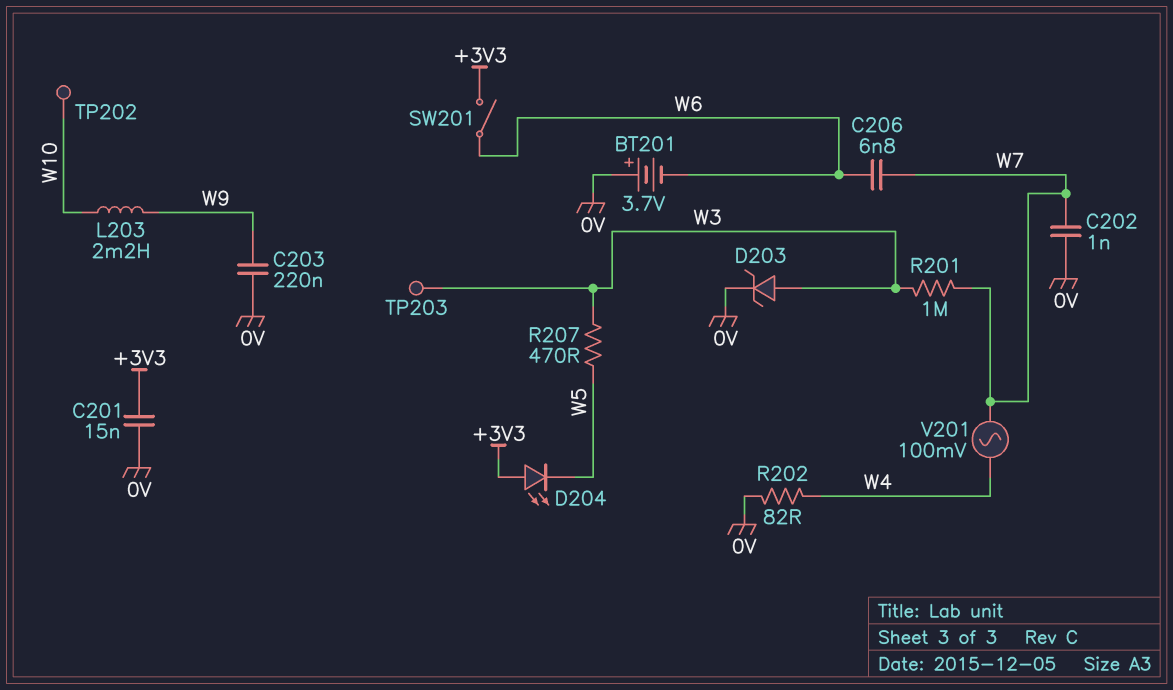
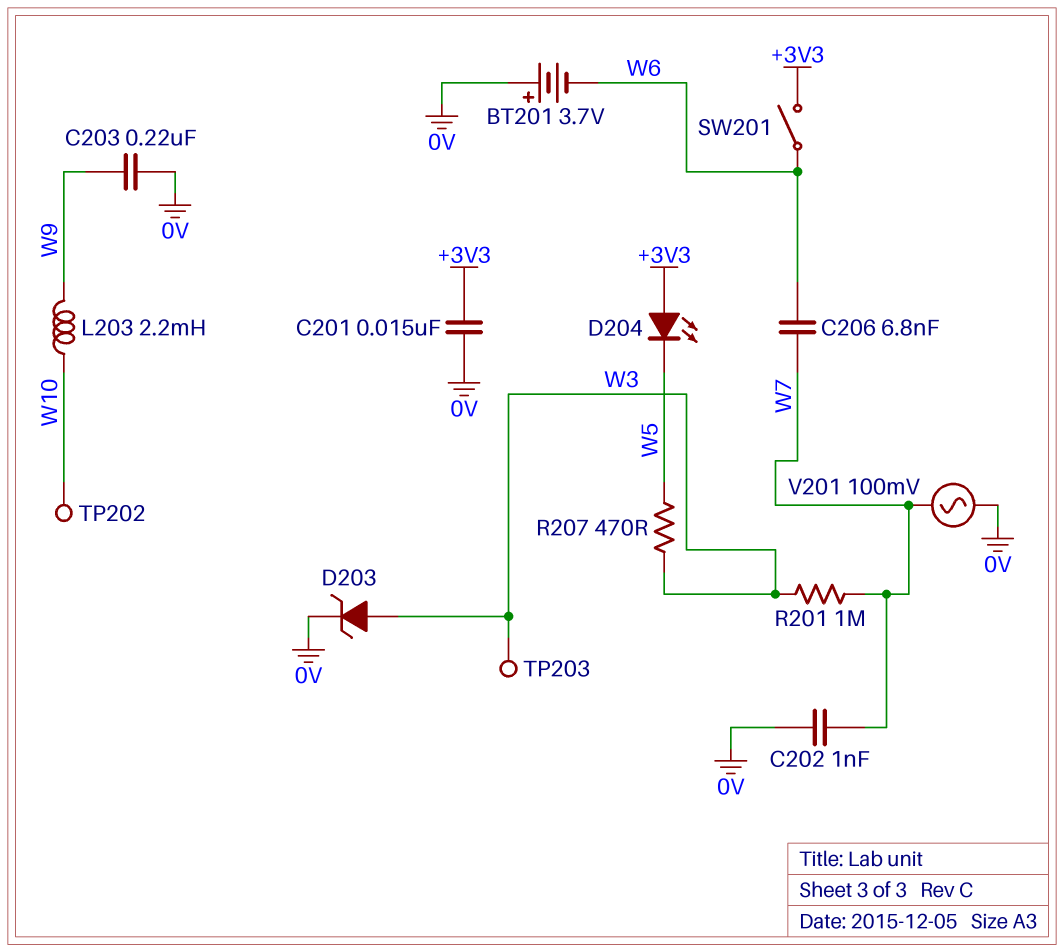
R202: 82 (0V, W4) -> none
V201: AC 100mV (W4, W7) -> AC 100mV (0V, W7)

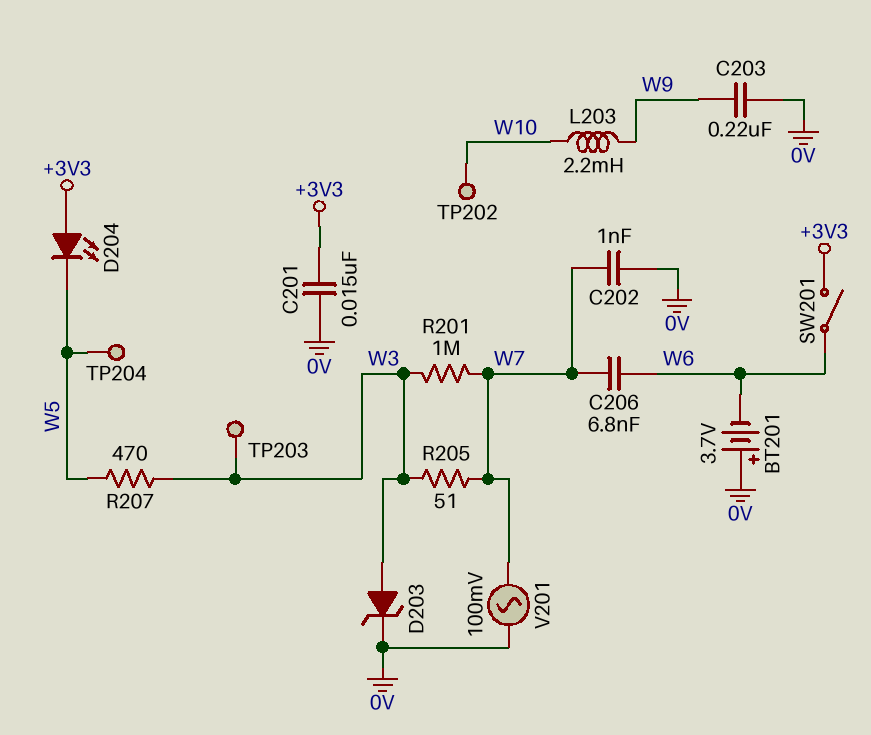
R205: none -> 51 (W3, W7)
TP204: none -> test point (W5)

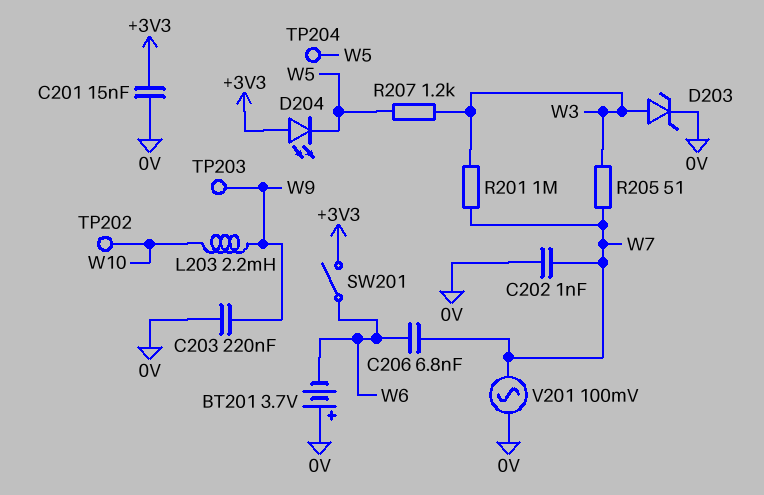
R207: 470 (W3, W5) -> 1.2k (W3, W5)
TP203: test point (W3) -> test point (W9)

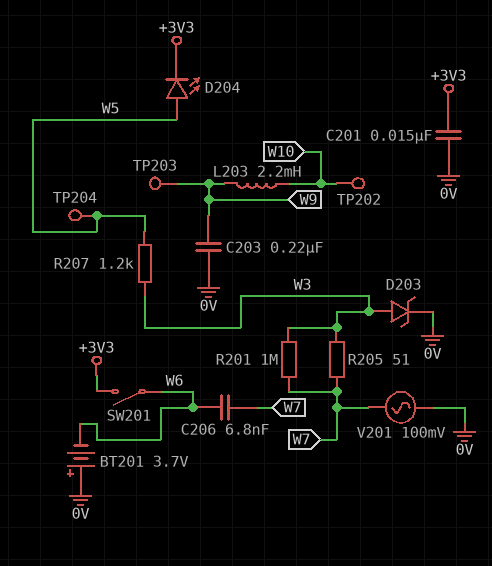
C202: 1nF (0V, W7) -> none
D204: LED (A +3V3, K W5) -> LED (A W5, K +3V3)

